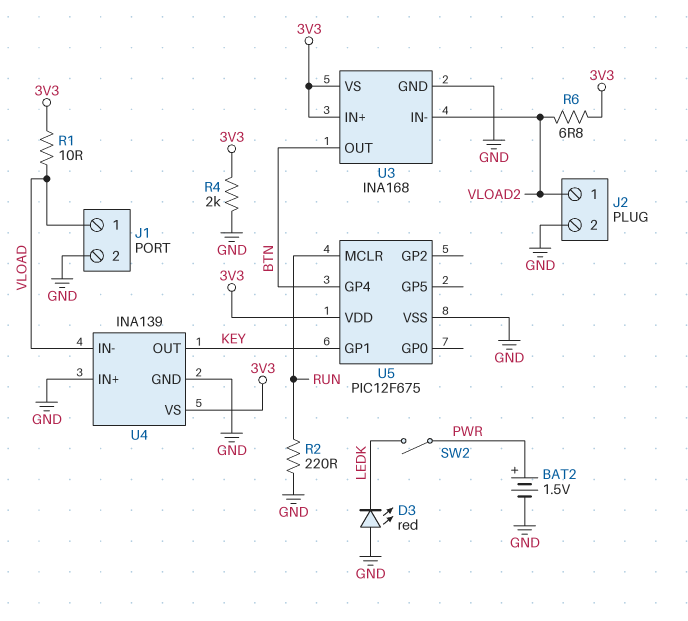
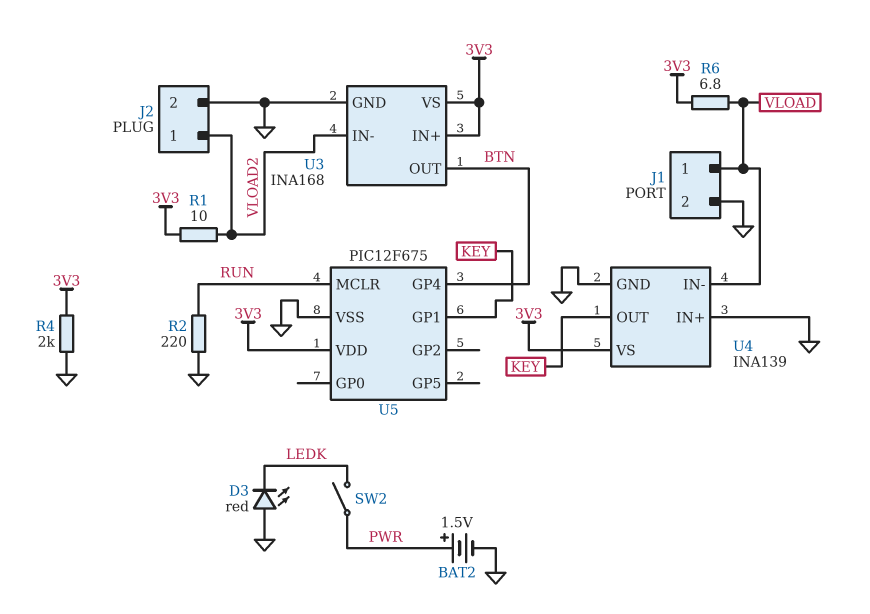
R1: 10 (3V3, VLOAD) -> 10 (3V3, VLOAD2)
R6: 6.8 (3V3, VLOAD2) -> 6.8 (3V3, VLOAD)

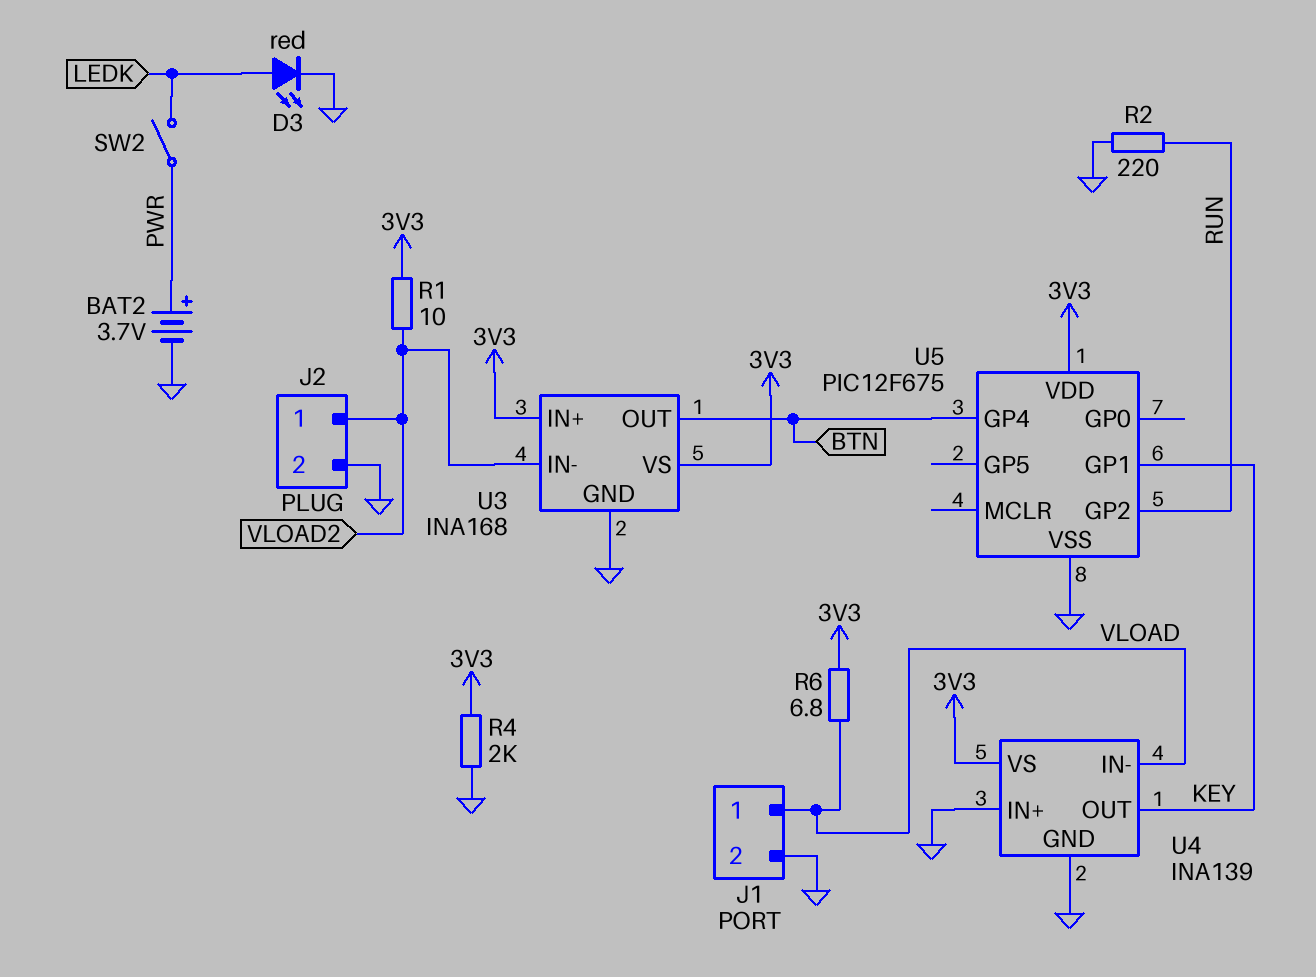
BAT2: 1.5V (plus PWR, minus GND) -> 3.7V (plus PWR, minus GND)
D3: LED red (A GND, K LEDK) -> LED red (A LEDK, K GND)
U5 pin GP2: none -> RUN
U5 pin MCLR: RUN -> none

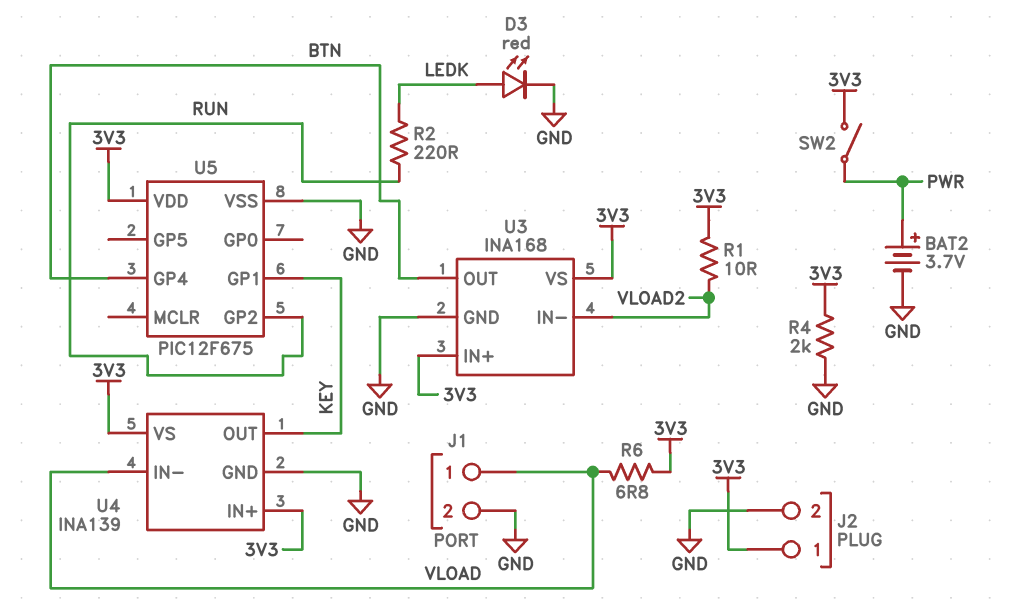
J2 pin 1: VLOAD2 -> 3V3
R2: 220 (GND, RUN) -> 220 (LEDK, RUN)
SW2: switch (LEDK, PWR) -> switch (3V3, PWR)
U4 pin IN+: GND -> 3V3

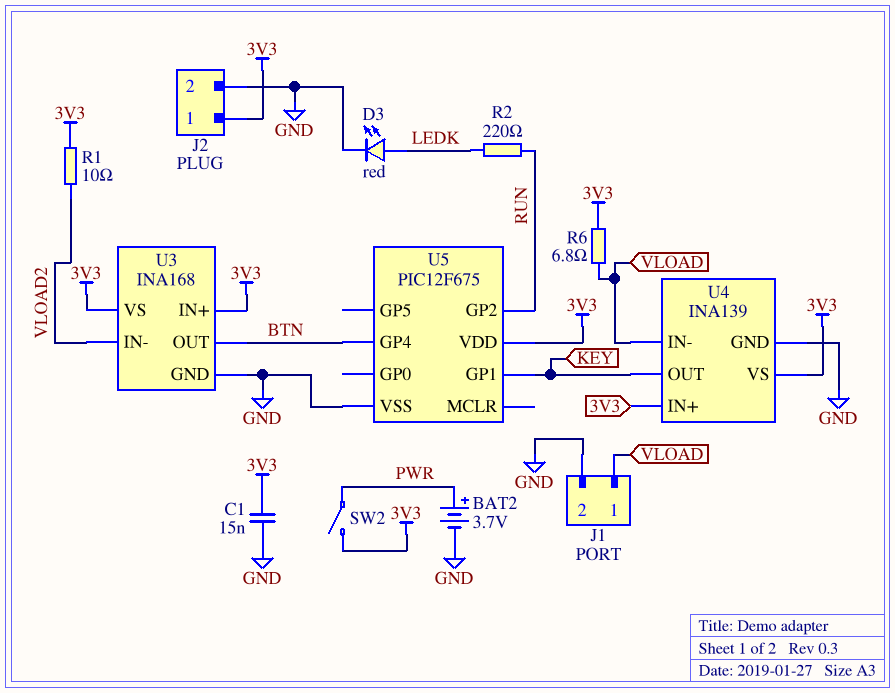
C1: none -> 15nF (3V3, GND)
R4: 2k (3V3, GND) -> none

